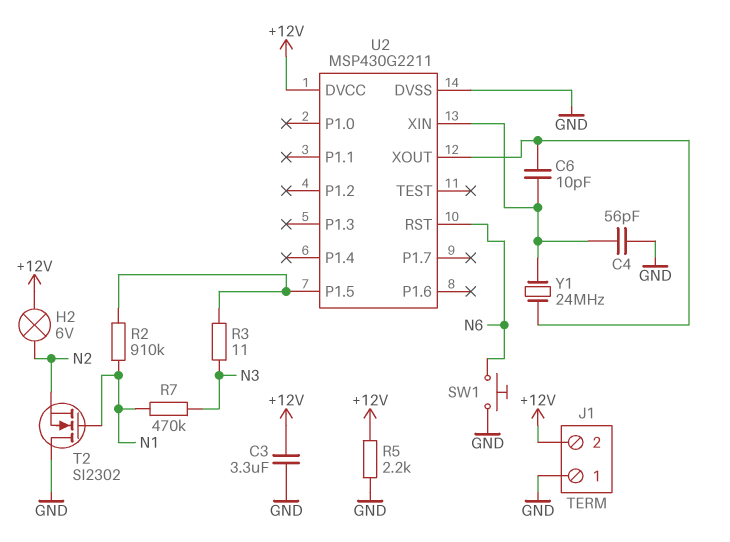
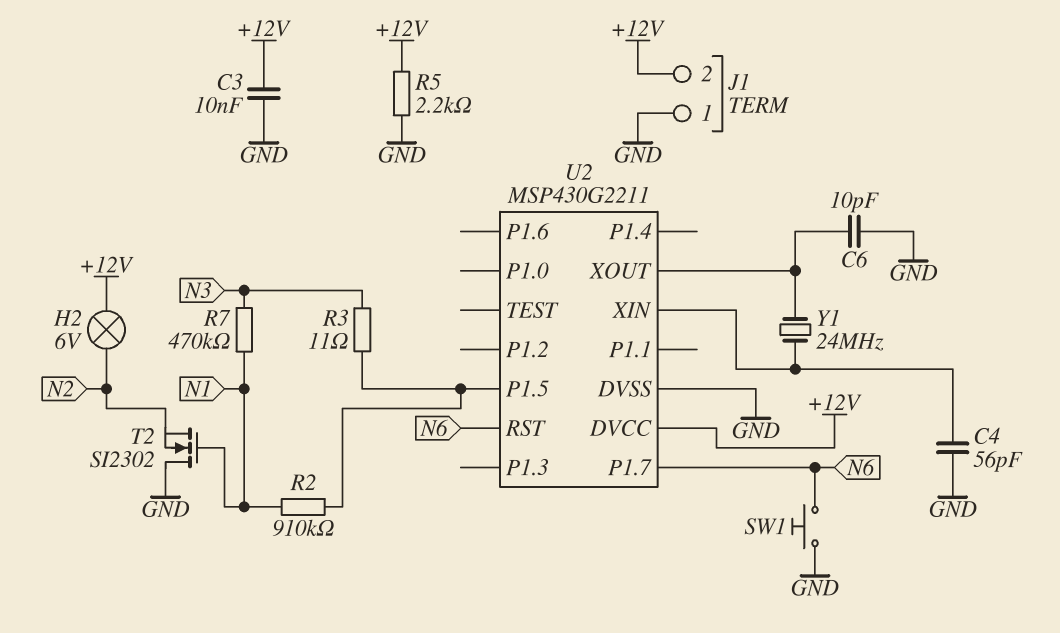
C3: 3.3uF (+12V, GND) -> 10nF (+12V, GND)
C6: 10pF (U2/XIN, U2/XOUT) -> 10pF (GND, U2/XOUT)
U2 pin P1.7: none -> N6

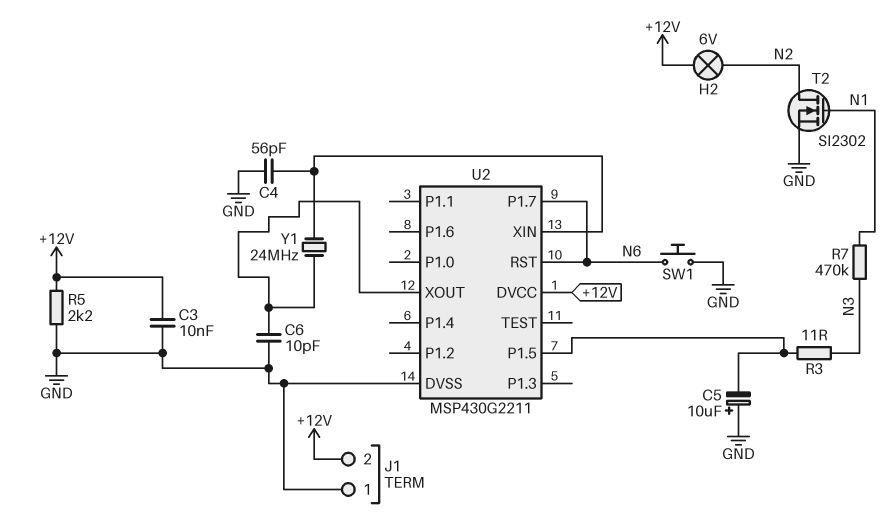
C5: none -> 10uF (plus GND, minus U2/P1.5)
R2: 910k (N1, U2/P1.5) -> none
T2: NMOS SI2302 (G N1, D GND, S N2) -> NMOS SI2302 (G N1, D N2, S GND)

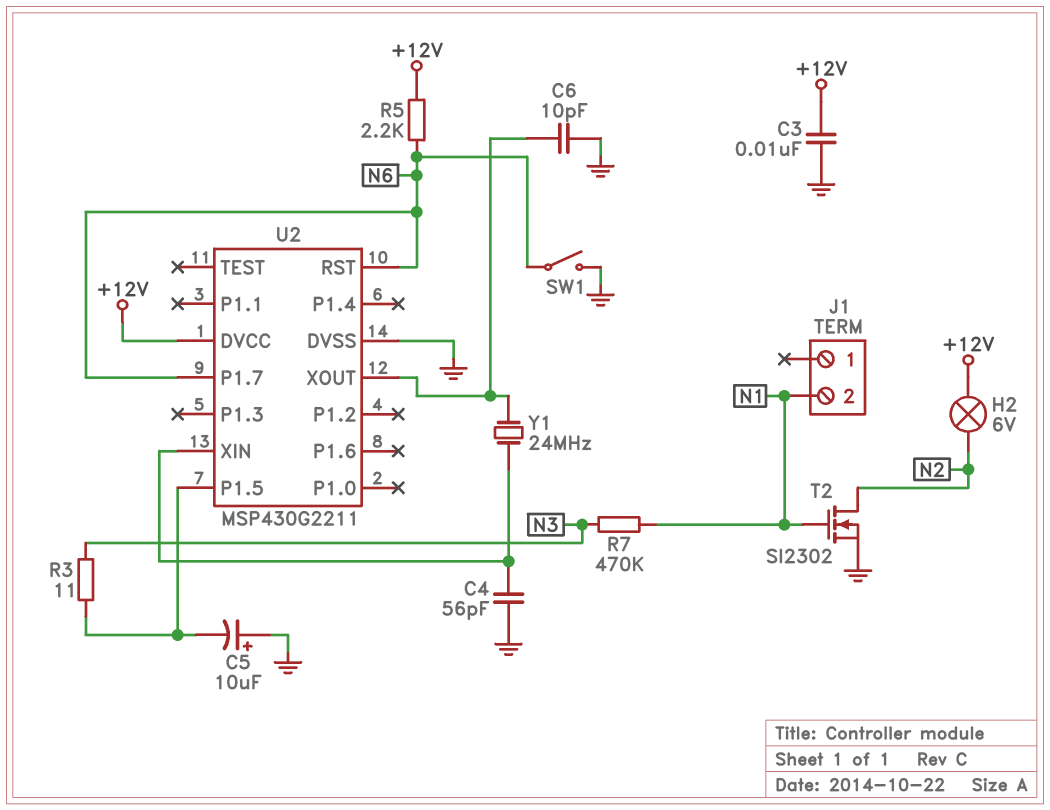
J1 pin 1: GND -> none
J1 pin 2: +12V -> N1
R5: 2.2k (+12V, GND) -> 2.2k (+12V, N6)
SW1: button (GND, N6) -> switch (GND, N6)

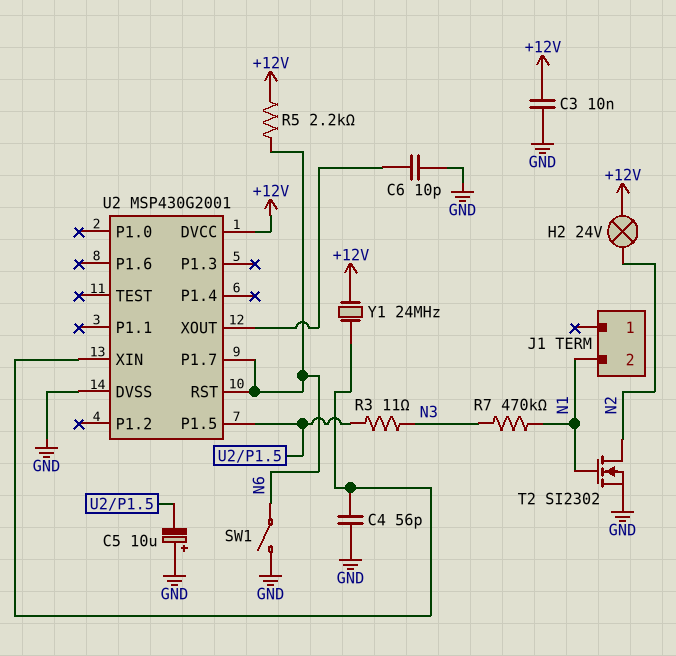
H2: lamp 6V (+12V, N2) -> lamp 24V (+12V, N2)
U2: MSP430G2211 -> MSP430G2001
Y1: 24MHz (U2/XIN, U2/XOUT) -> 24MHz (+12V, U2/XIN)

